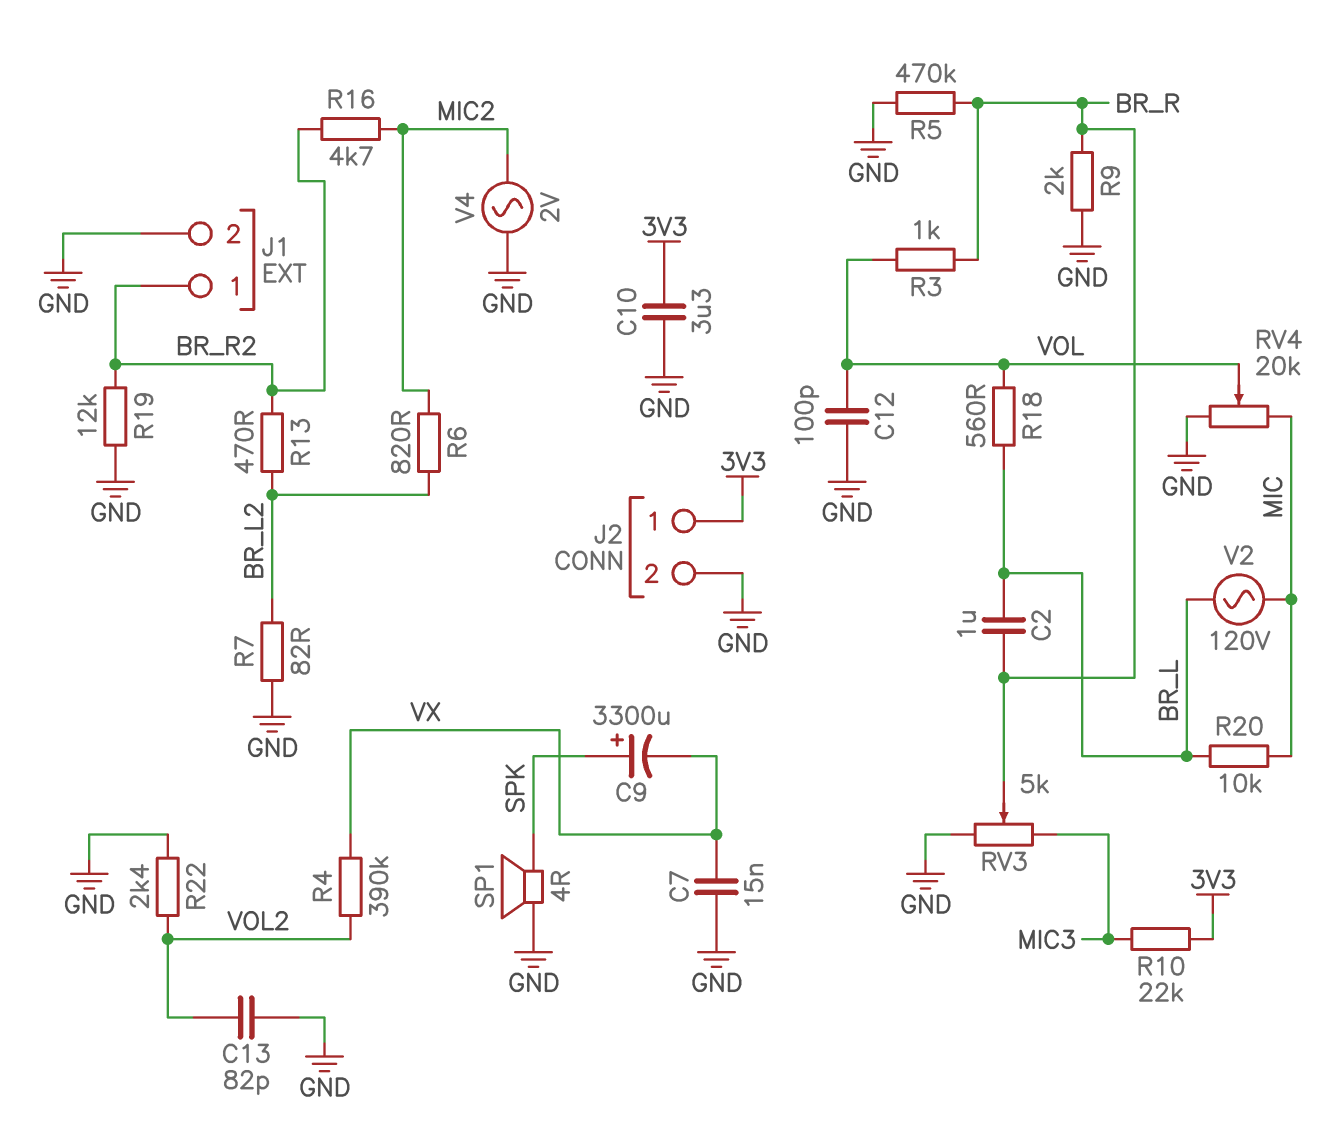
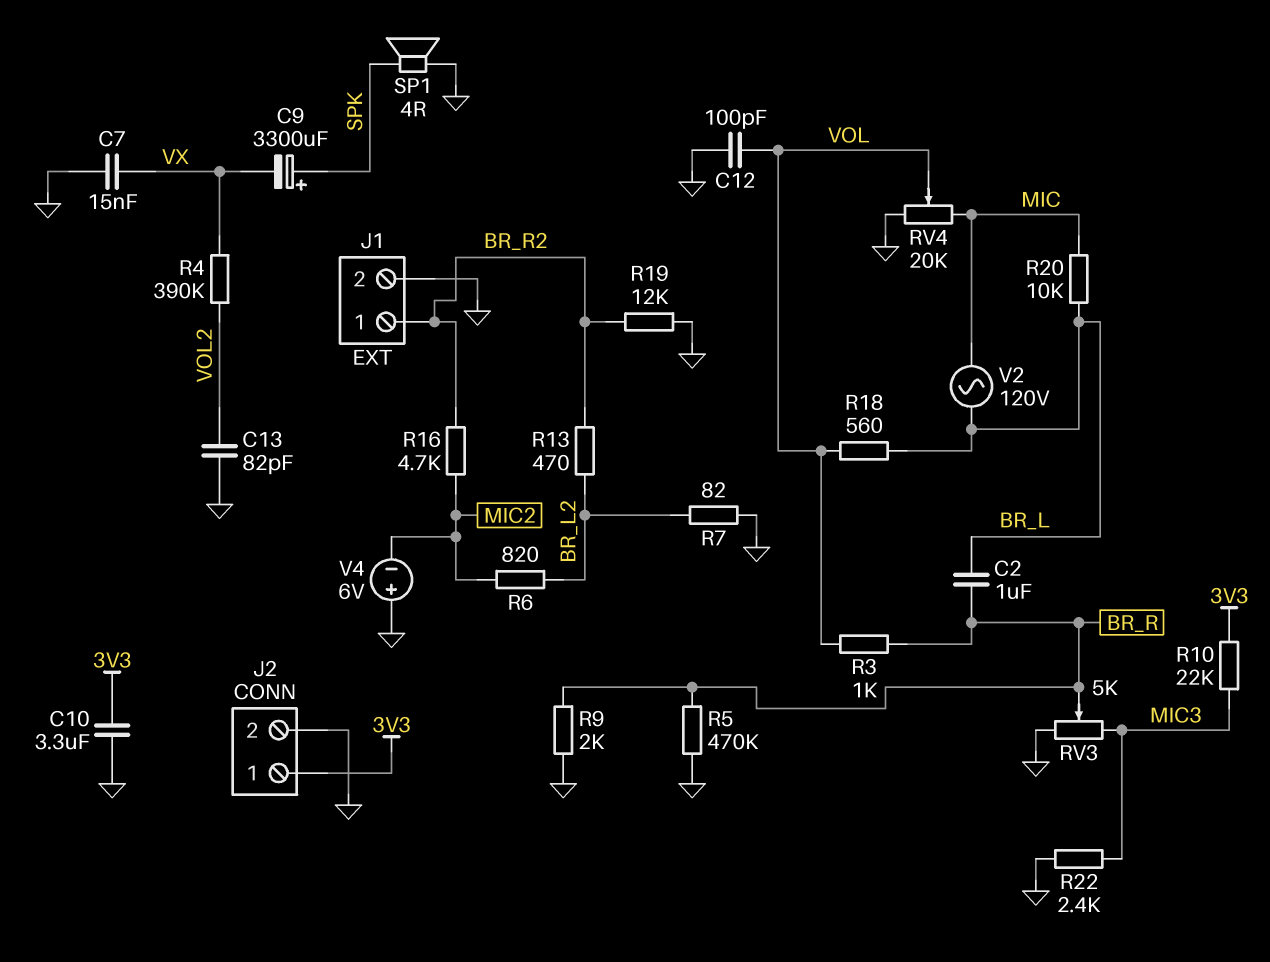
R22: 2.4k (GND, VOL2) -> 2.4k (GND, MIC3)
V4: AC 2V (GND, MIC2) -> 6V (plus GND, minus MIC2)

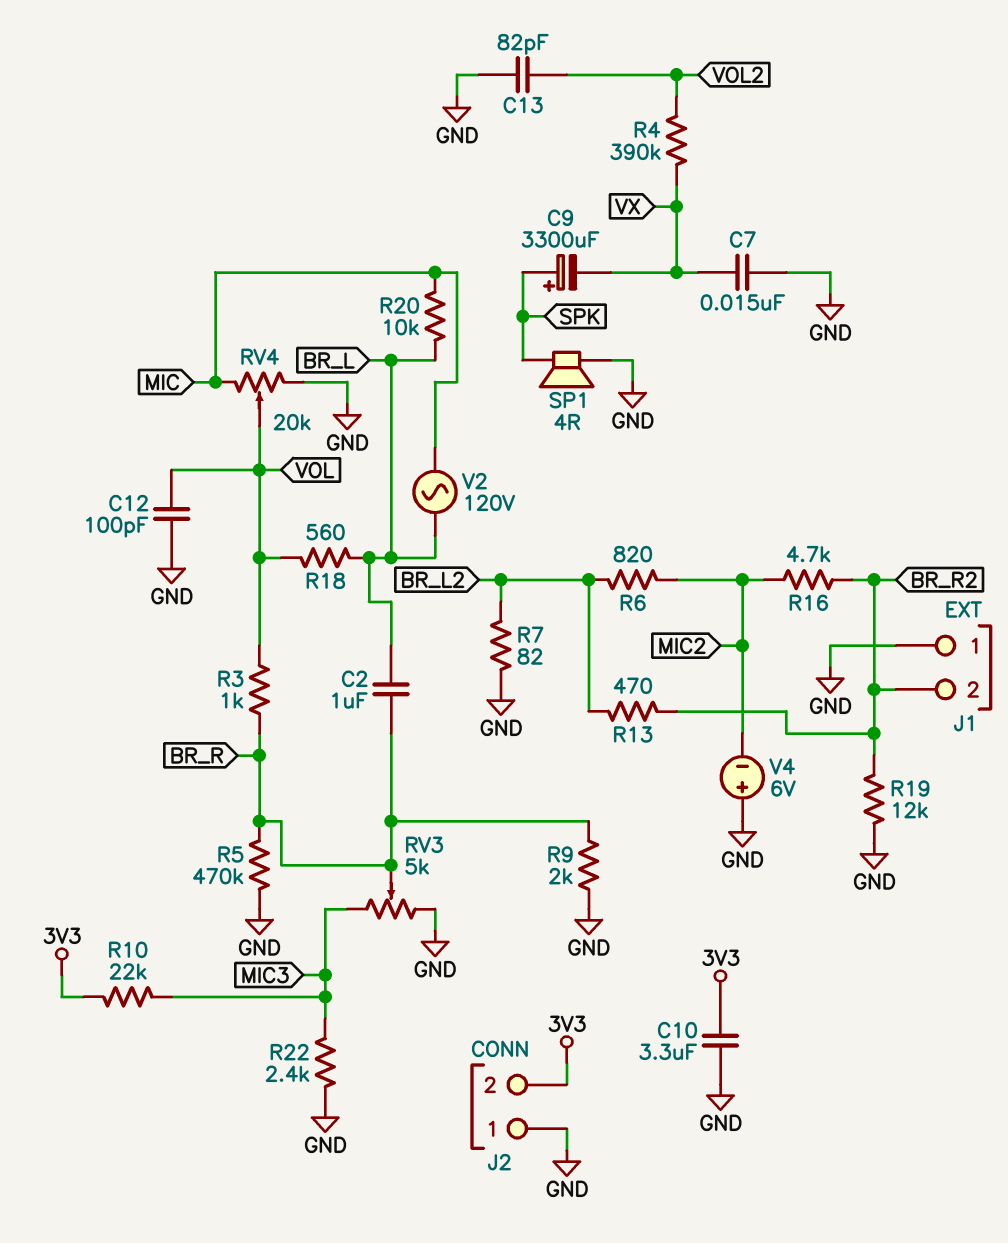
J1 pin 1: BR_R2 -> GND
J1 pin 2: GND -> BR_R2
J2 pin 1: 3V3 -> GND
J2 pin 2: GND -> 3V3

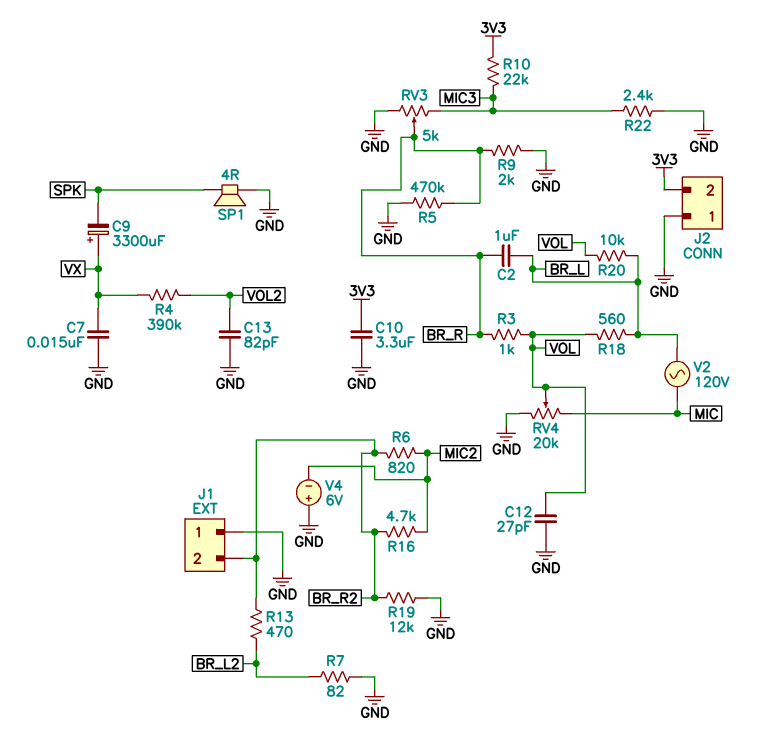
C9: 3300uF (plus SPK, minus VX) -> 3300uF (plus VX, minus SPK)
C12: 100pF (GND, VOL) -> 27pF (GND, VOL)
R6: 820 (BR_L2, MIC2) -> 820 (BR_R2, MIC2)
R20: 10k (BR_L, MIC) -> 10k (BR_L, VOL)

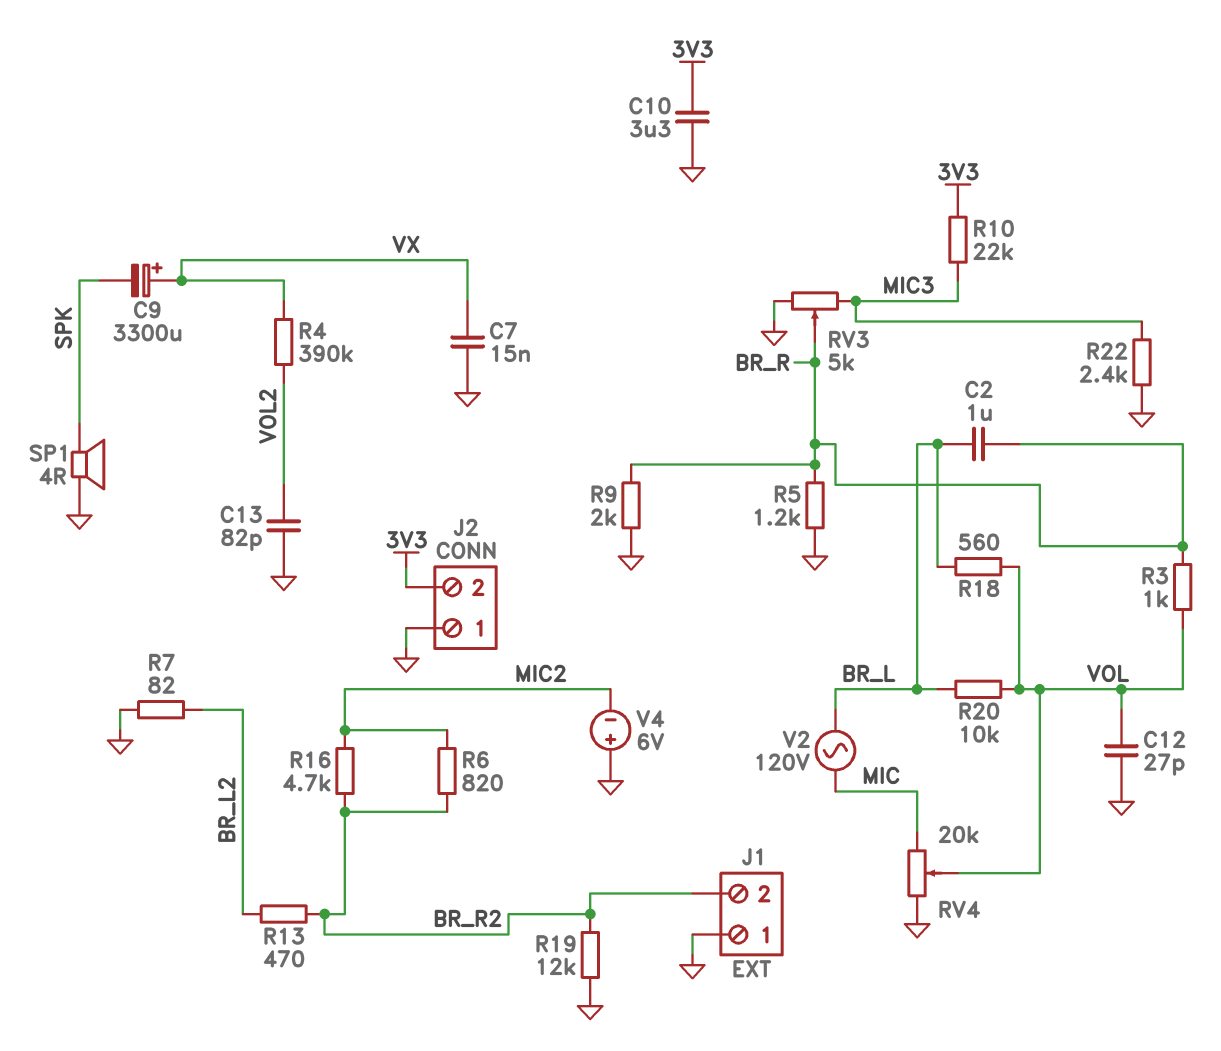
R5: 470k (BR_R, GND) -> 1.2k (BR_R, GND)

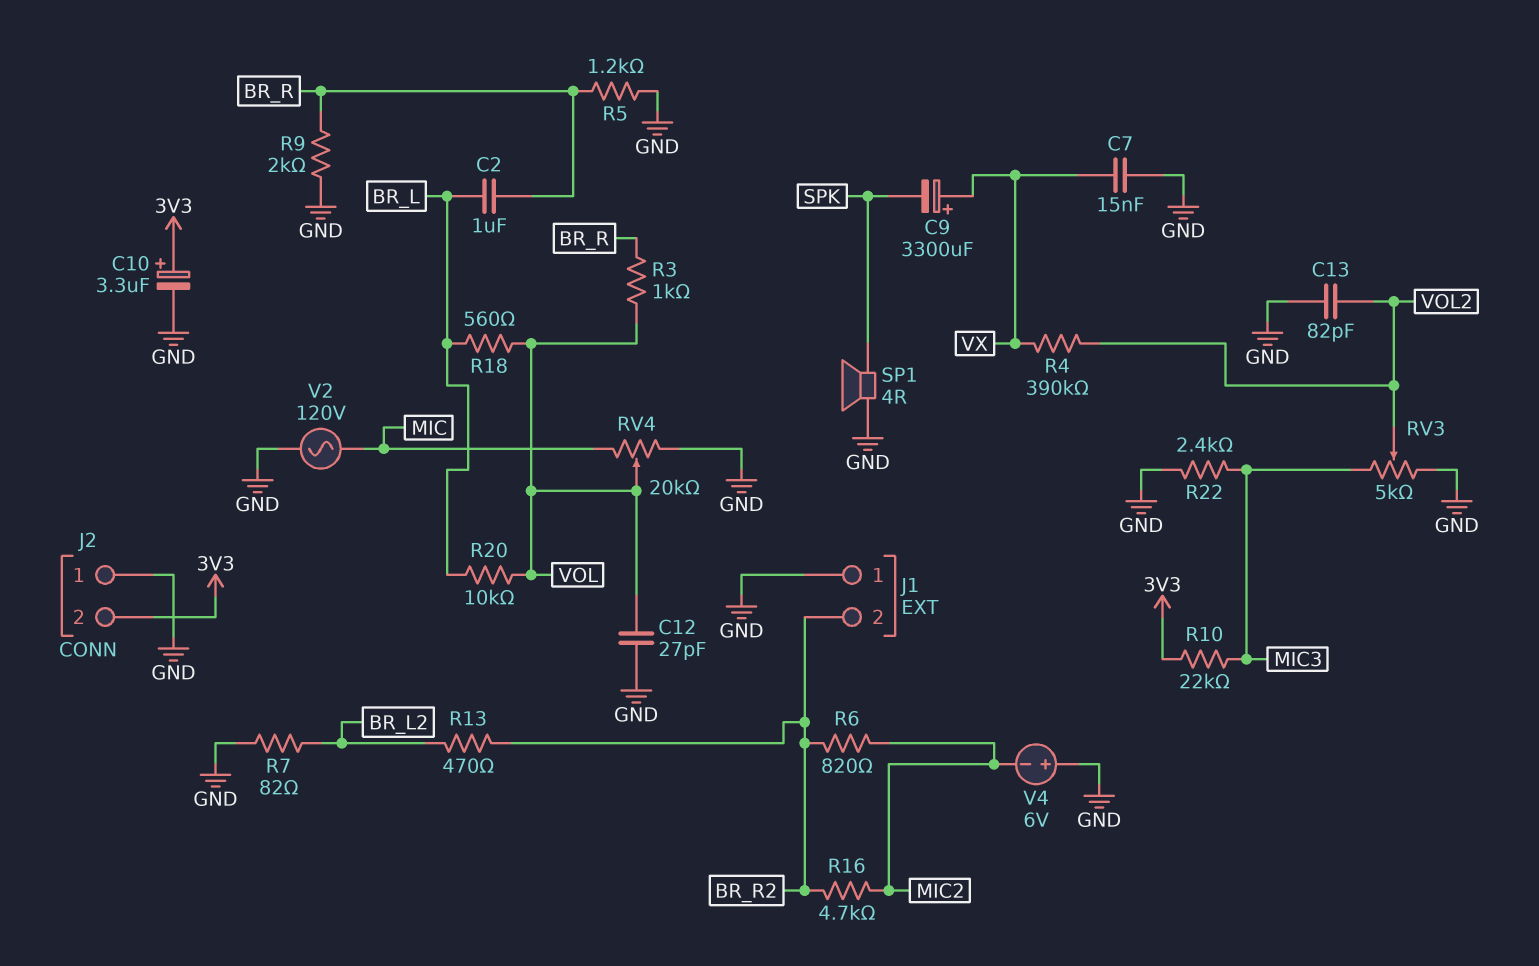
C10: 3.3uF (3V3, GND) -> 3.3uF (plus 3V3, minus GND)
R19: 12k (BR_R2, GND) -> none
RV3: 5k (GND, MIC3, wiper BR_R) -> 5k (GND, MIC3, wiper VOL2)
V2: AC 120V (BR_L, MIC) -> AC 120V (GND, MIC)

